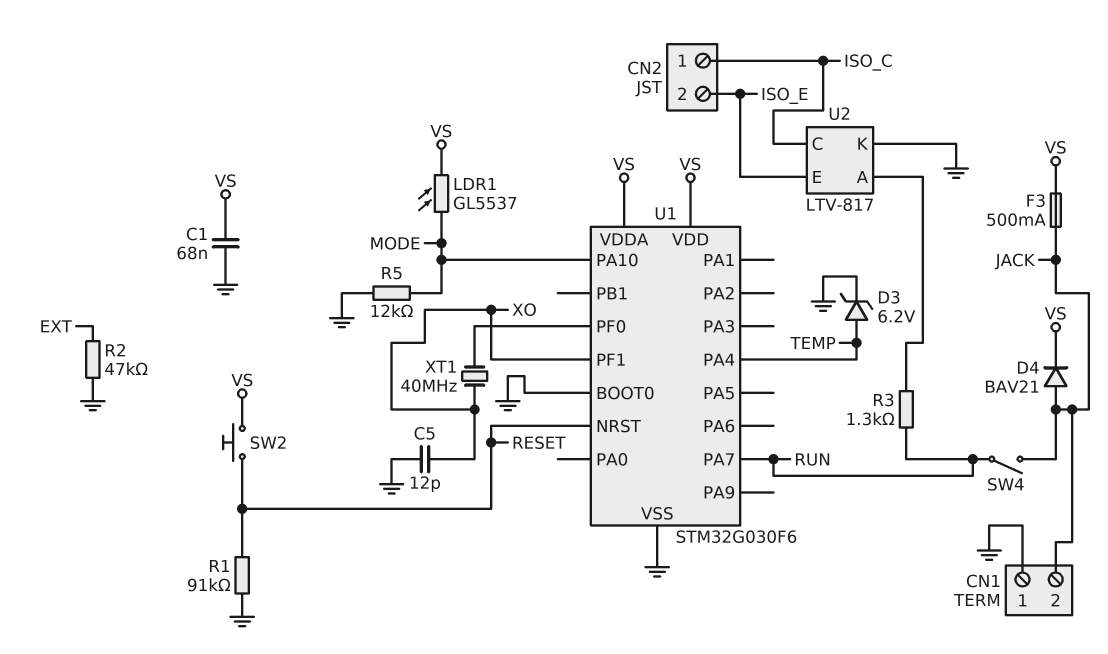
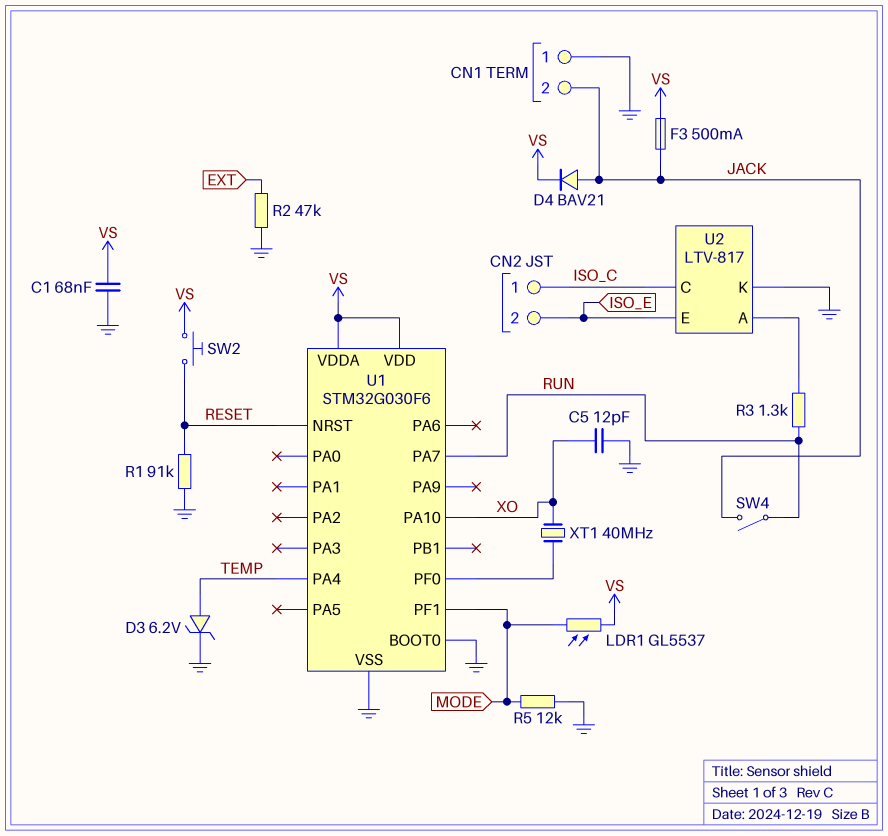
U1 pin PA10: MODE -> XO
U1 pin PF1: XO -> MODE

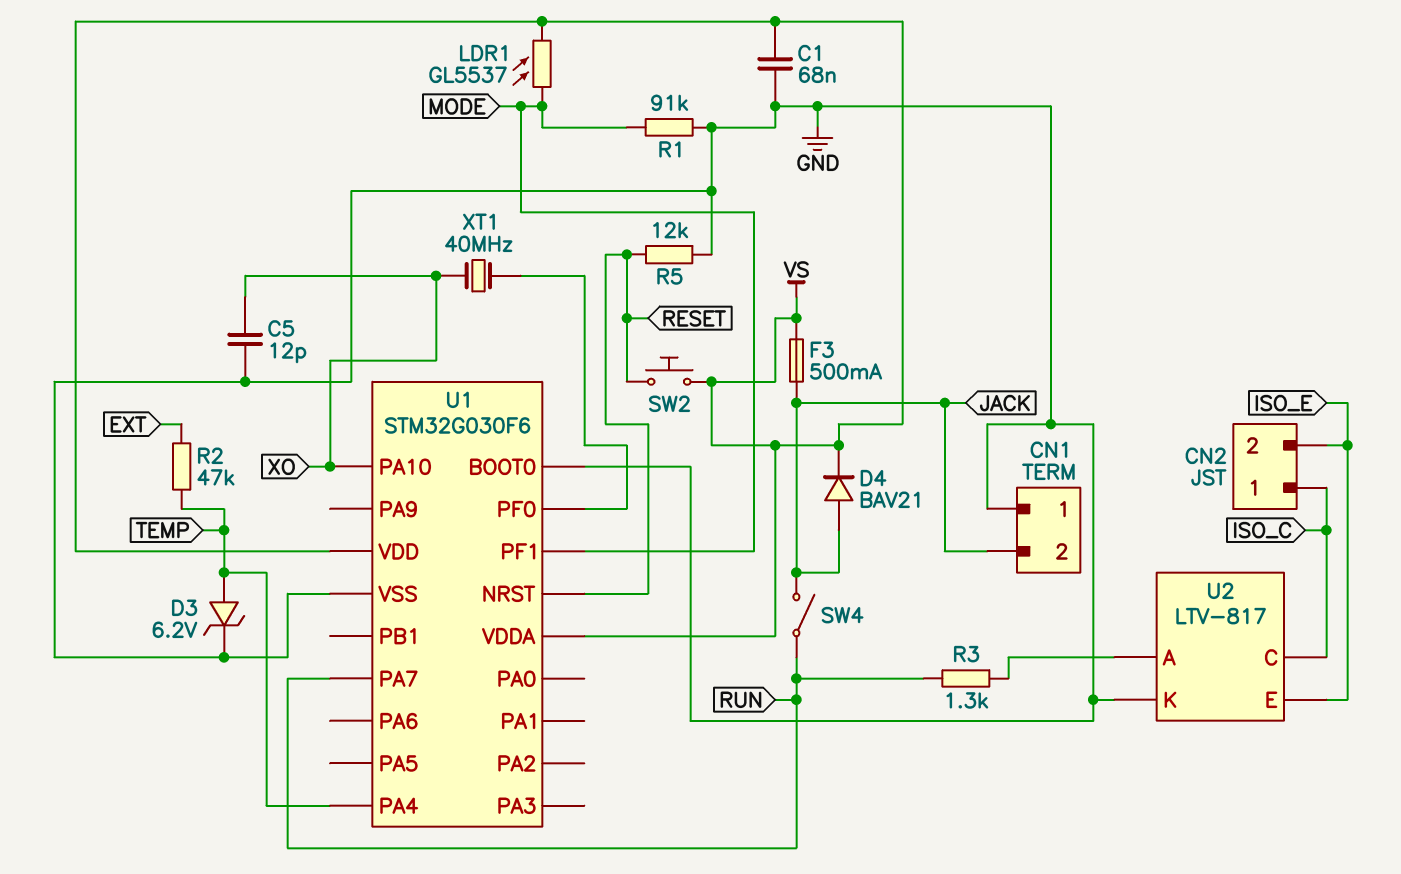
R1: 91k (GND, RESET) -> 91k (GND, MODE)
R2: 47k (EXT, GND) -> 47k (EXT, TEMP)
R5: 12k (GND, MODE) -> 12k (GND, RESET)

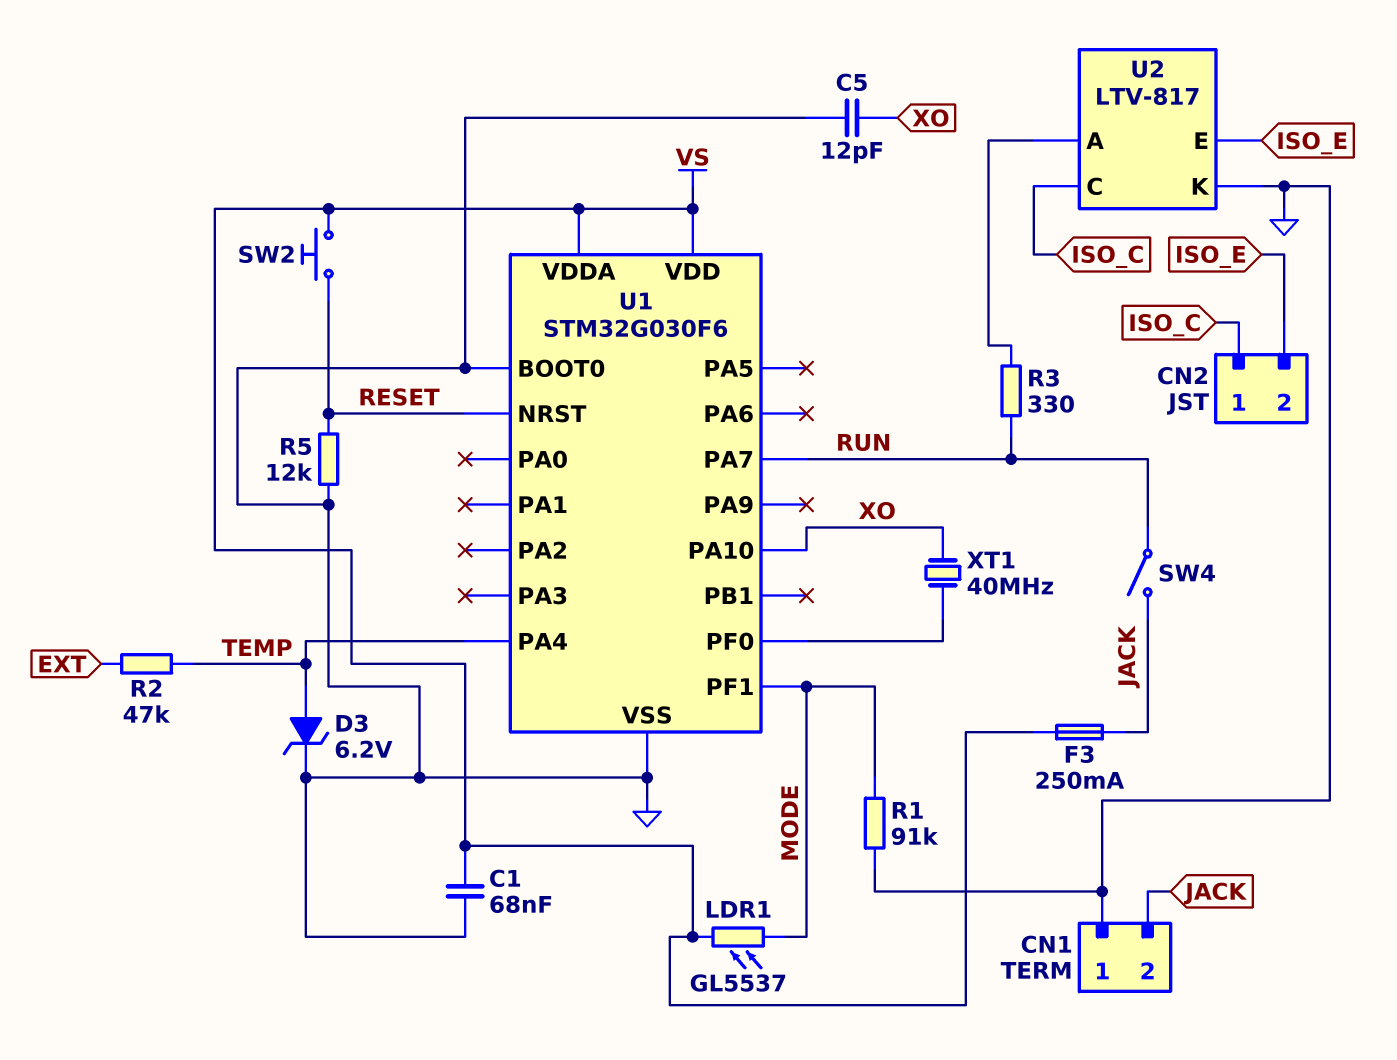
D4: diode BAV21 (A JACK, K VS) -> none
F3: 500mA (JACK, VS) -> 250mA (JACK, VS)
R3: 1.3k (RUN, U2/A) -> 330 (RUN, U2/A)

